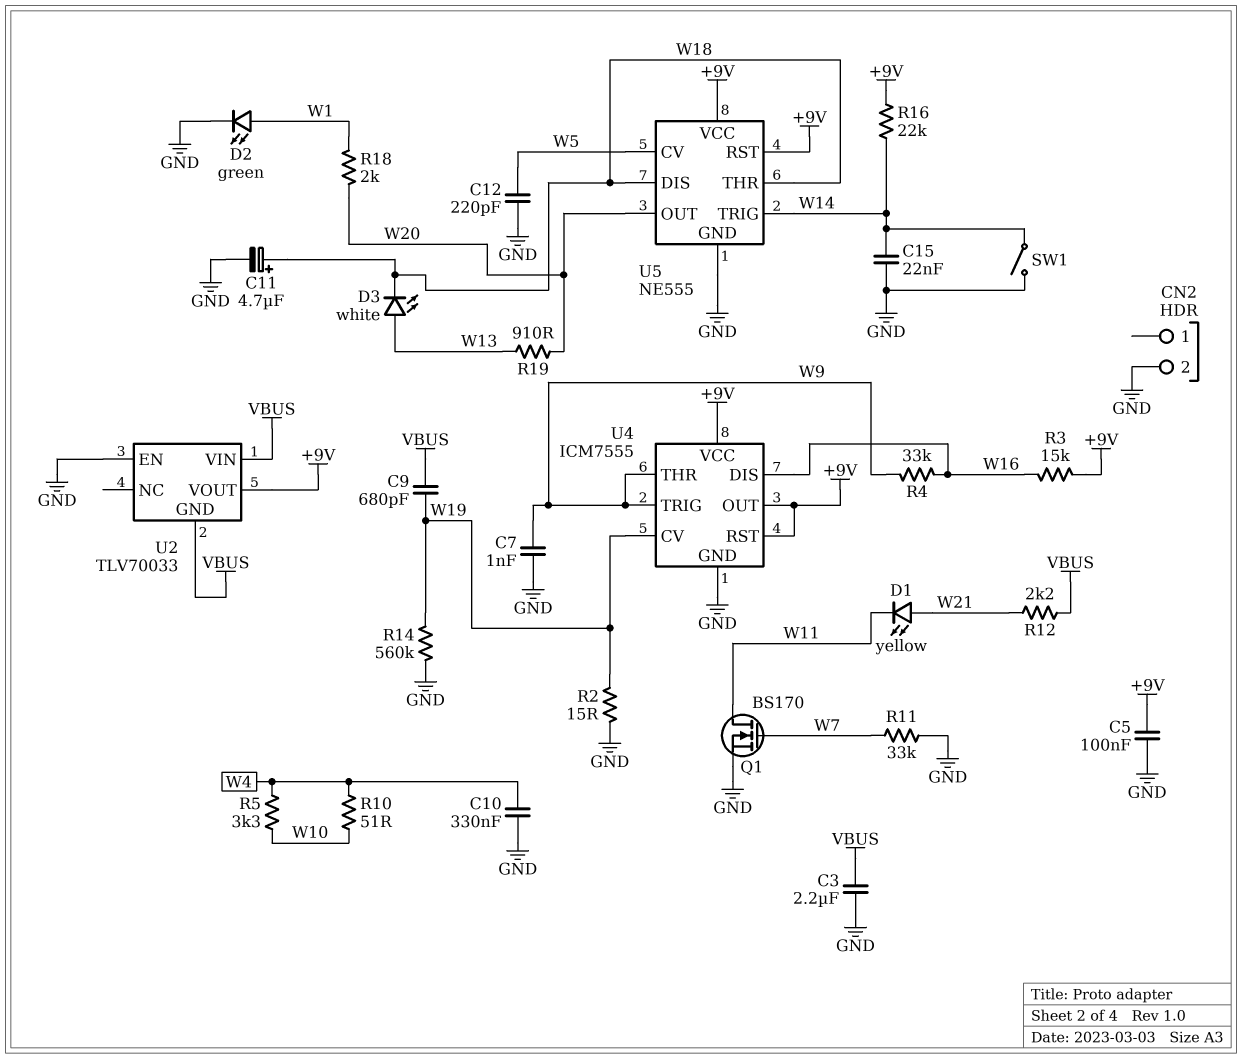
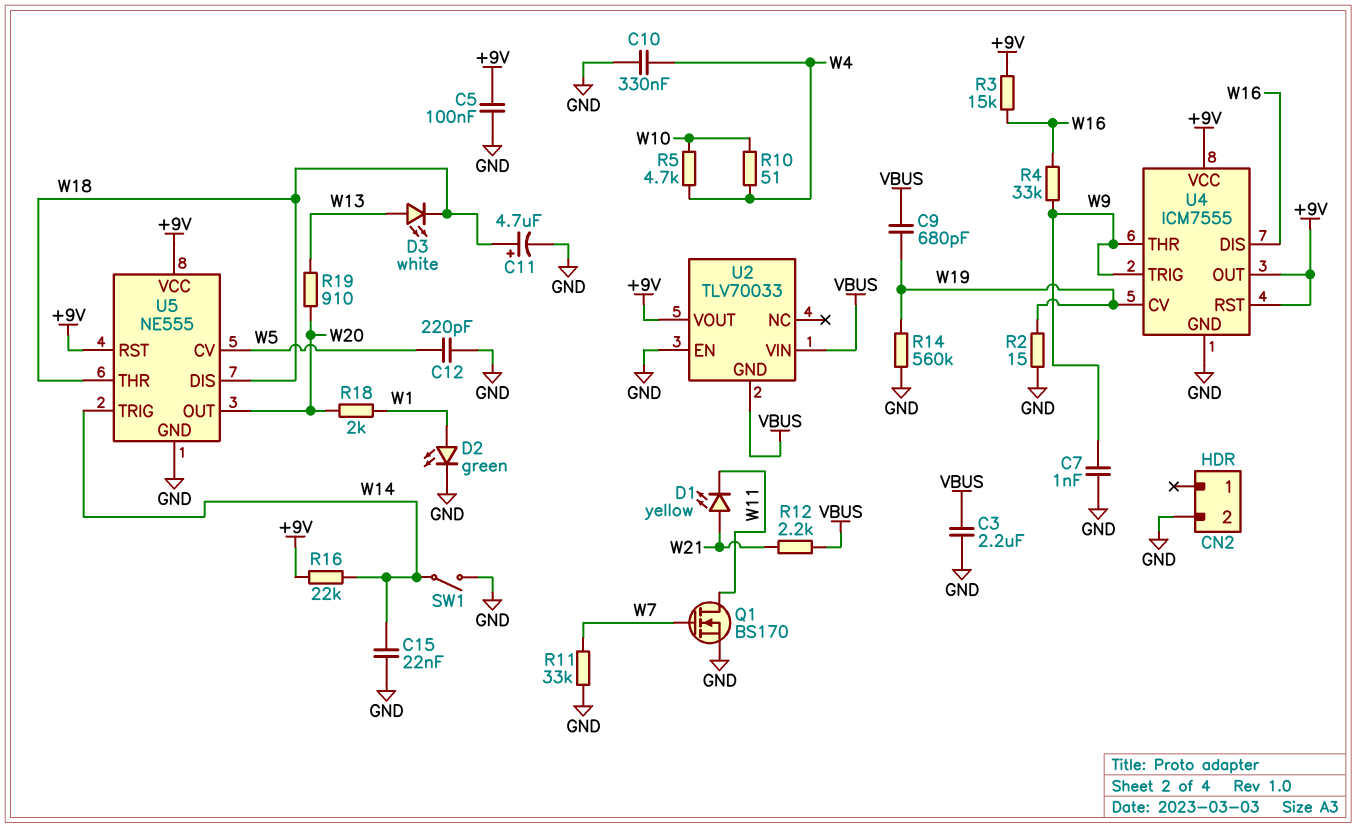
R5: 3.3k (W4, W10) -> 4.7k (W4, W10)

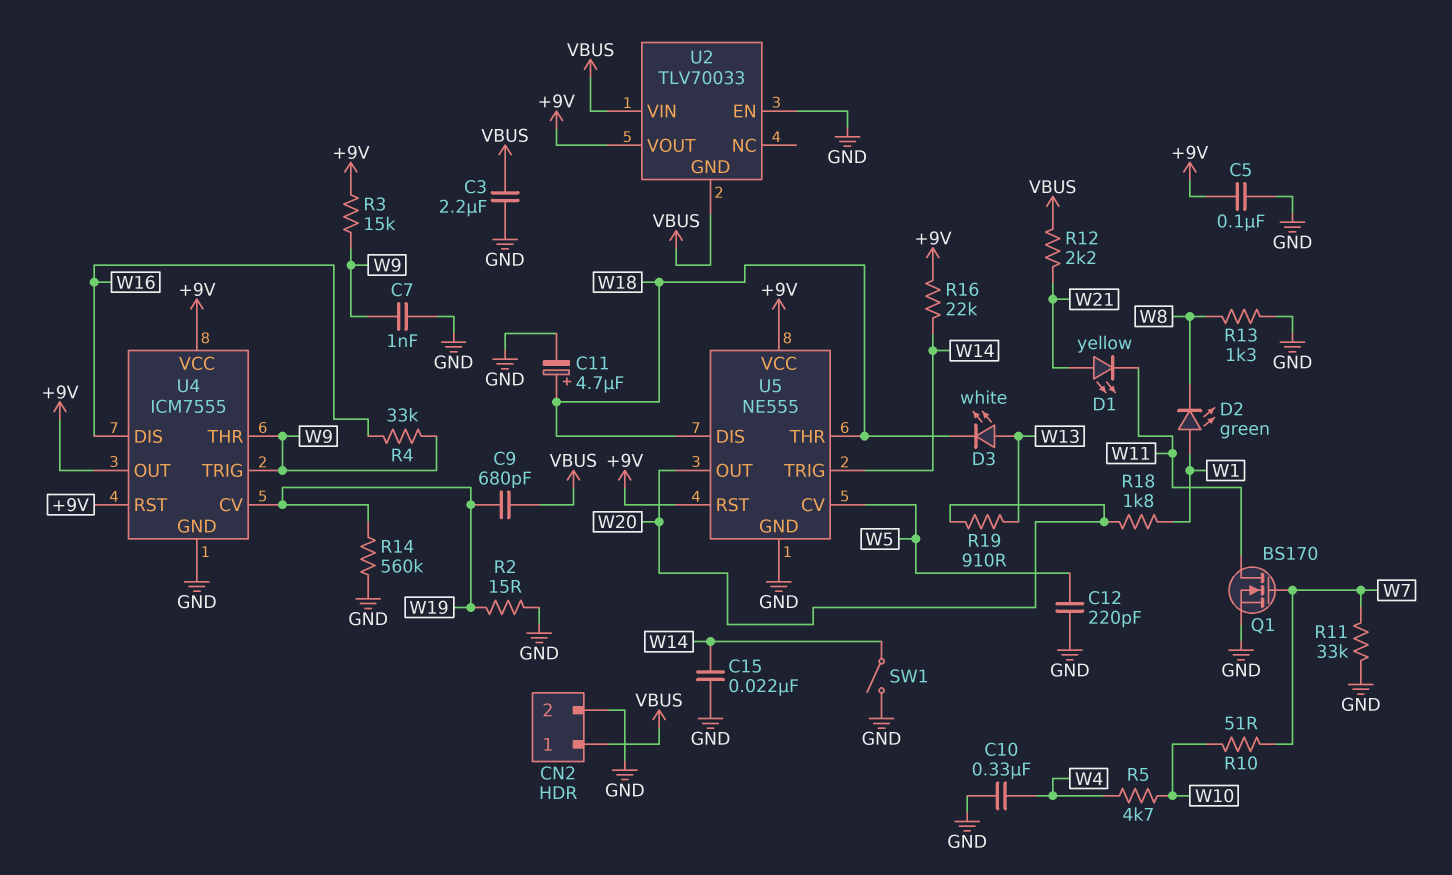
CN2 pin 1: none -> VBUS
D2: LED green (A W1, K GND) -> LED green (A W1, K W8)
R3: 15k (+9V, W16) -> 15k (+9V, W9)
R10: 51 (W4, W10) -> 51 (W7, W10)
R13: none -> 1.3k (GND, W8)
R18: 2k (W1, W20) -> 1.8k (W1, W20)

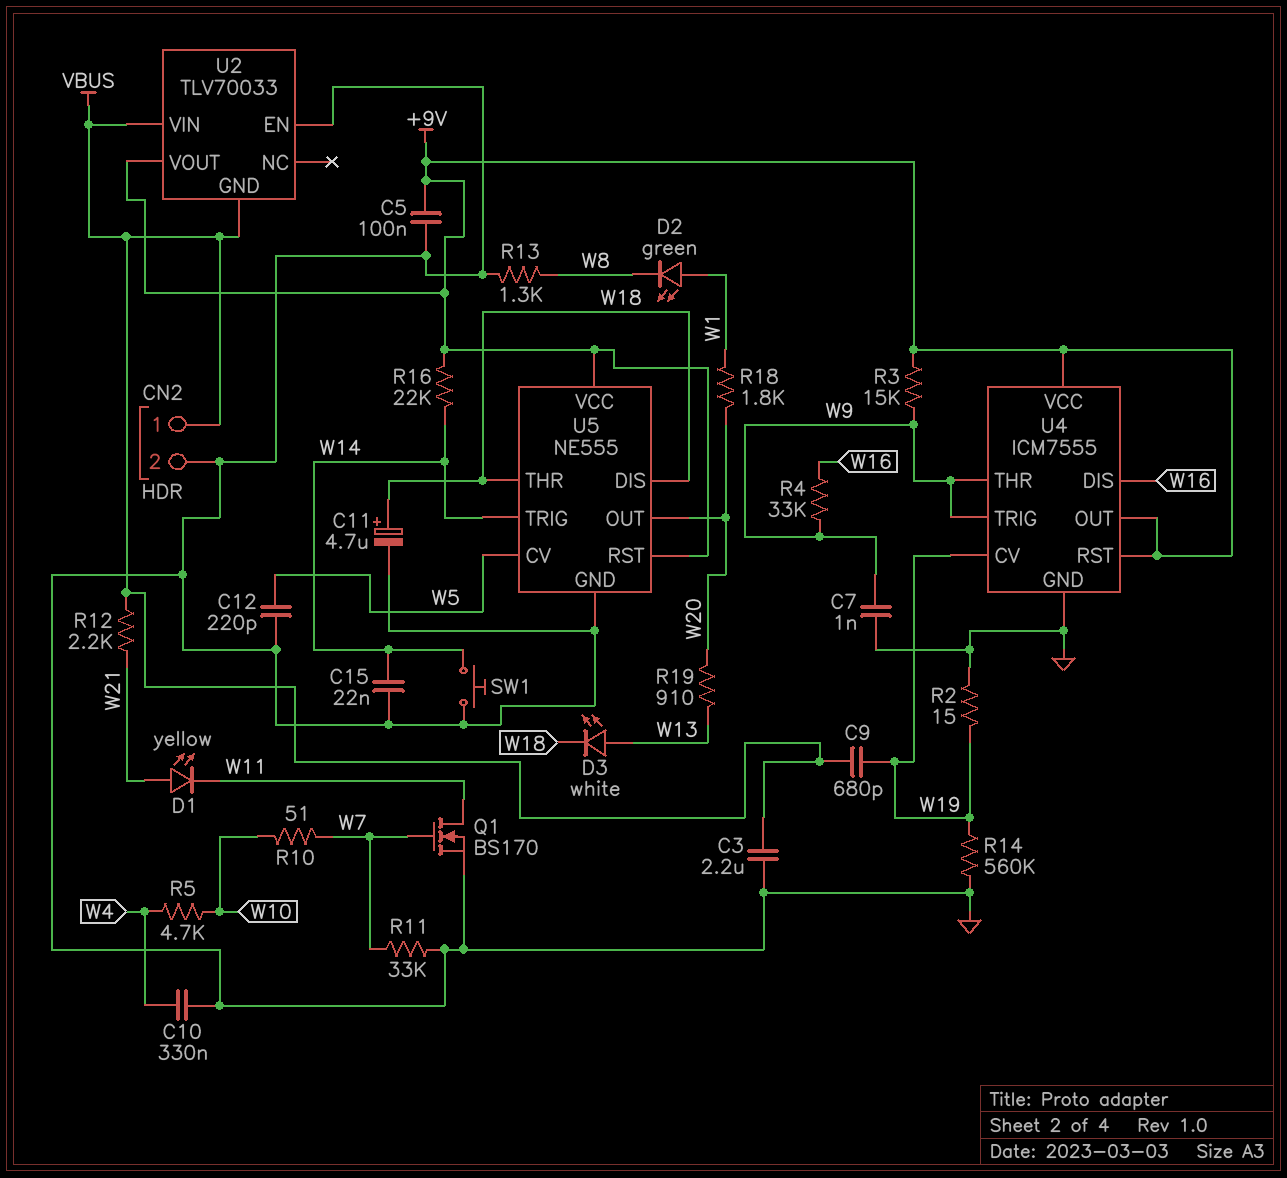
SW1: switch (GND, W14) -> button (GND, W14)

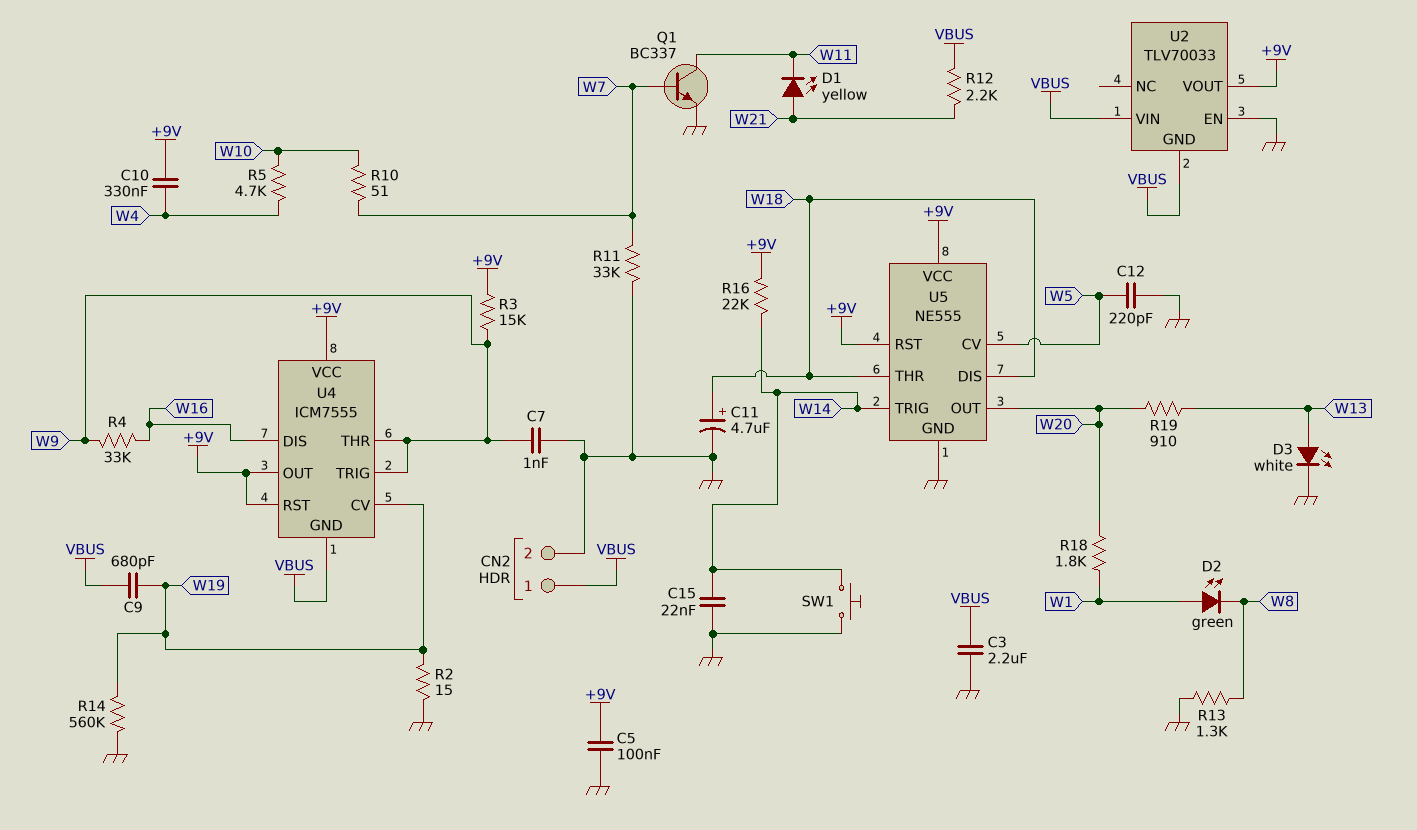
C10: 330nF (GND, W4) -> 330nF (+9V, W4)
D3: LED white (A W13, K W18) -> LED white (A W13, K GND)
Q1: NMOS BS170 (G W7, D W11, S GND) -> NPN BC337 (B W7, C W11, E GND)
U4 pin GND: GND -> VBUS

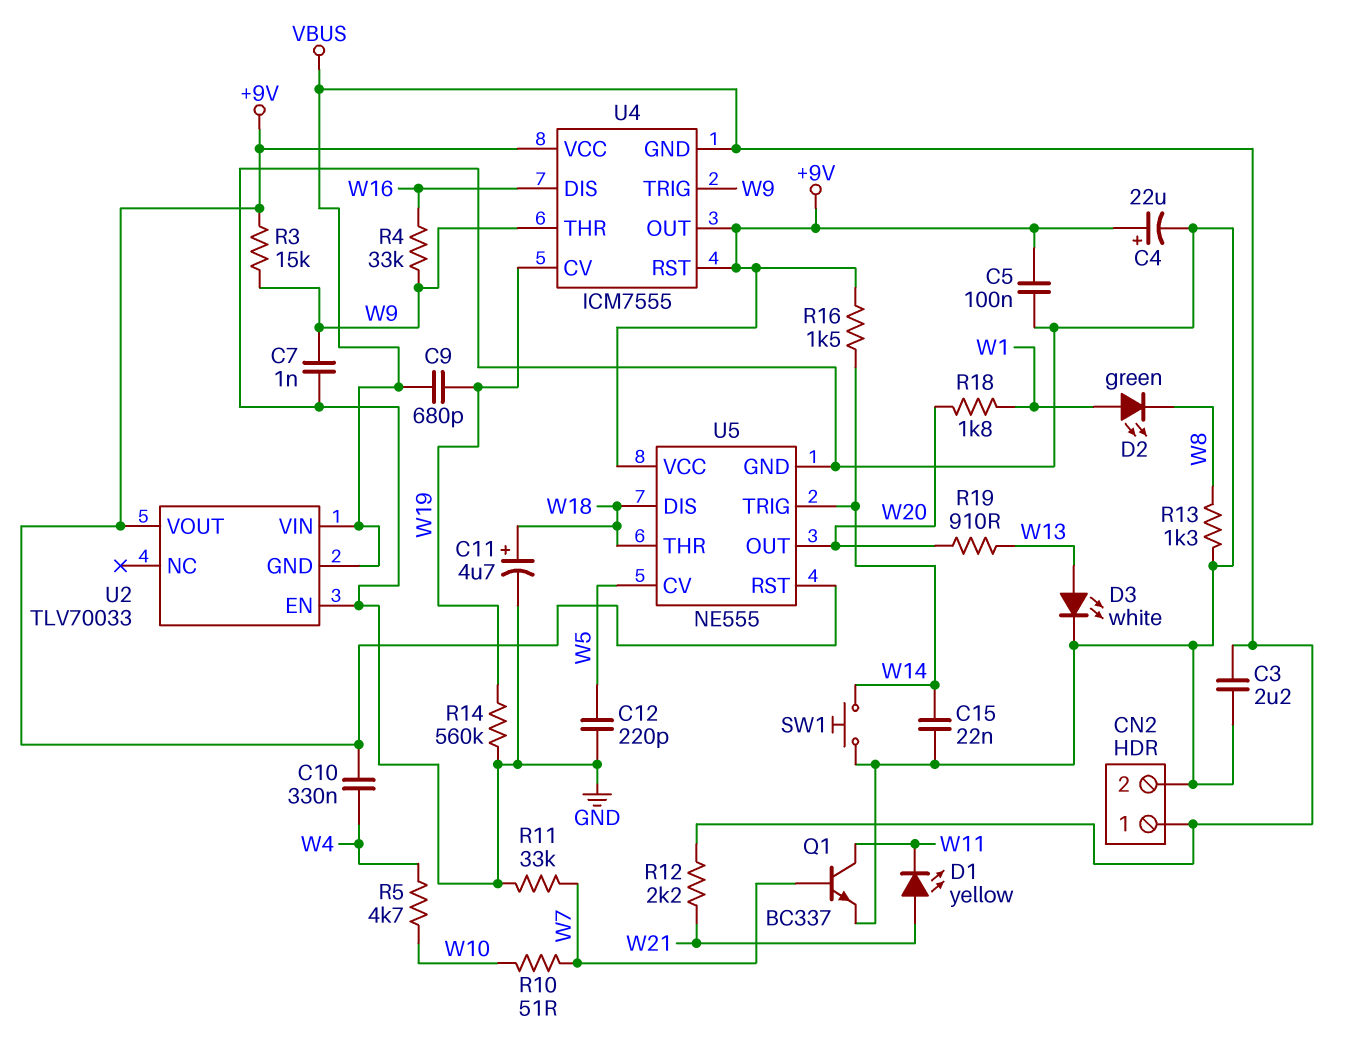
C4: none -> 22uF (plus +9V, minus GND)
R2: 15 (GND, W19) -> none
R16: 22k (+9V, W14) -> 1.5k (+9V, W14)

